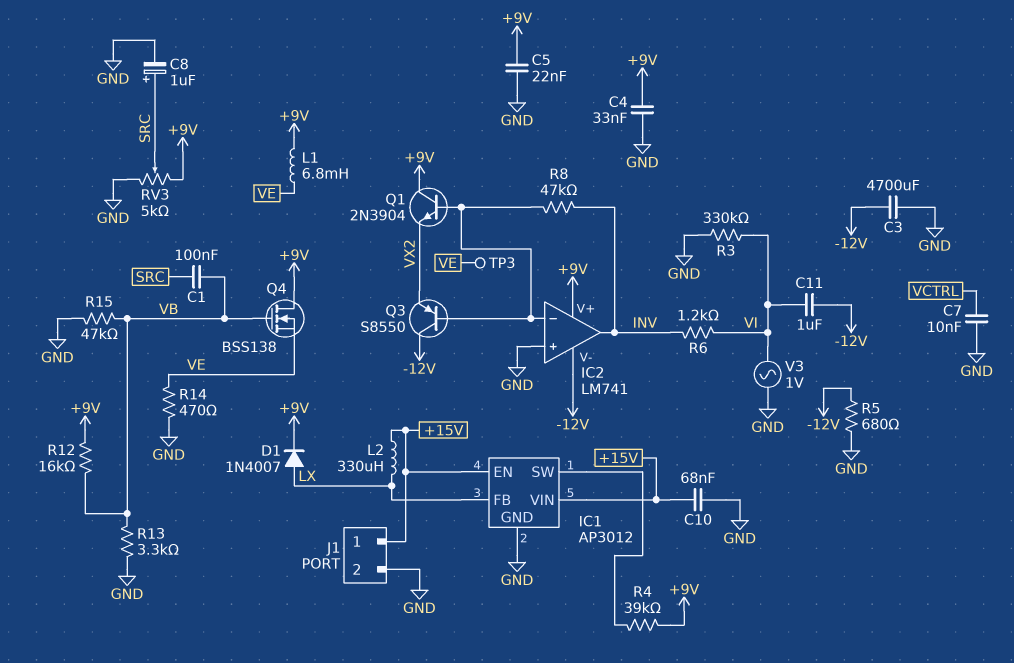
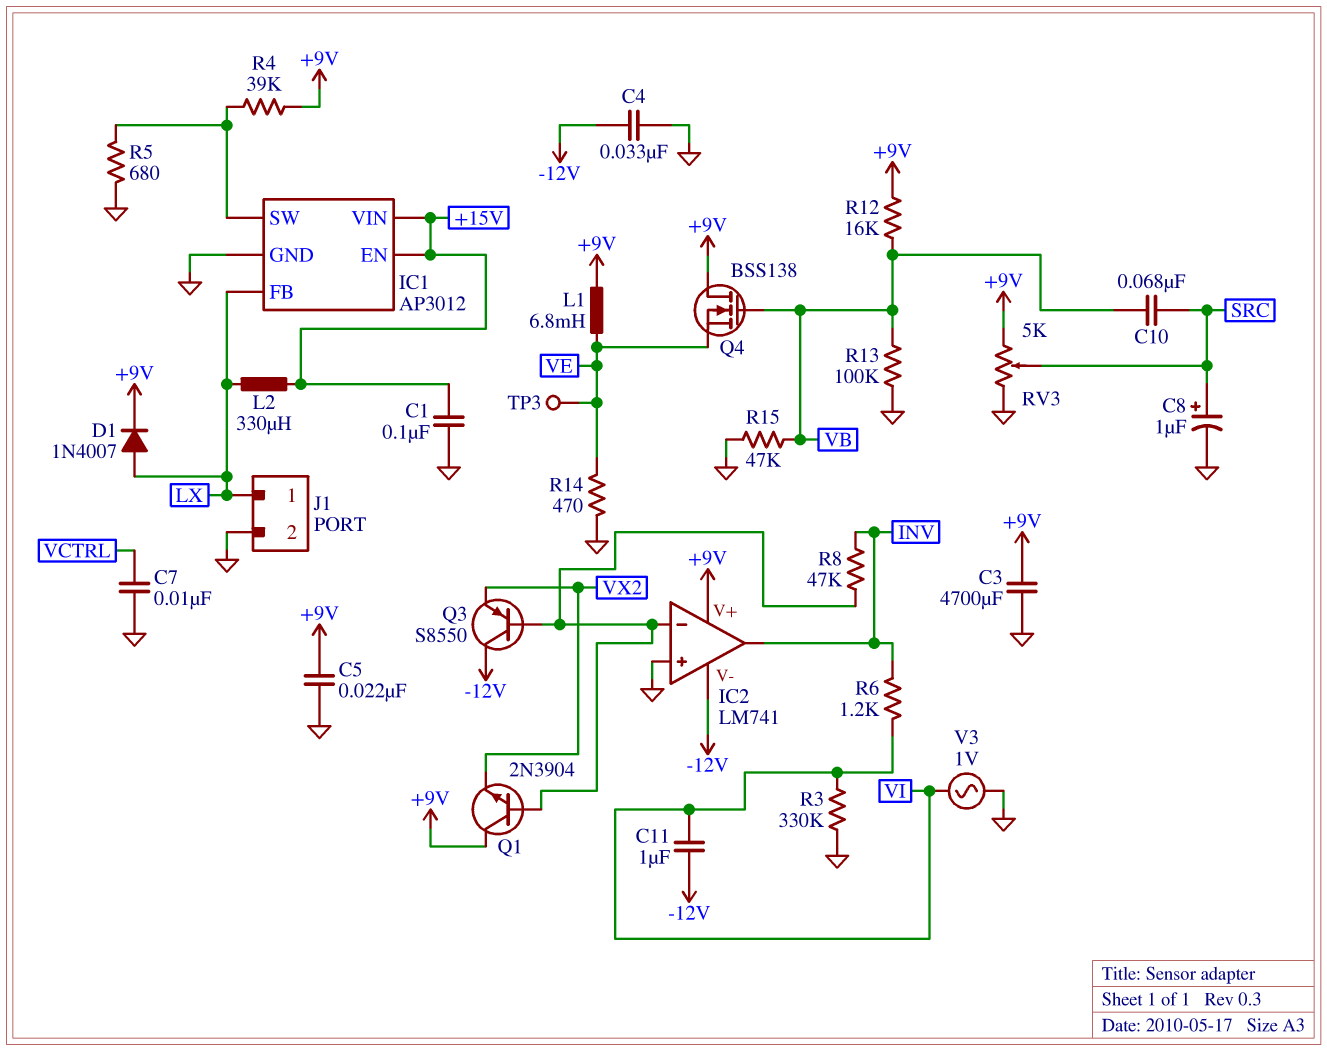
C1: 100nF (SRC, VB) -> 100nF (+15V, GND)
C3: 4700uF (-12V, GND) -> 4700uF (+9V, GND)
C4: 33nF (+9V, GND) -> 33nF (-12V, GND)
C10: 68nF (+15V, GND) -> 68nF (SRC, VB)
J1 pin 1: +15V -> LX
R5: 680 (-12V, GND) -> 680 (GND, IC1/SW)
R13: 3.3k (GND, VB) -> 100k (GND, VB)

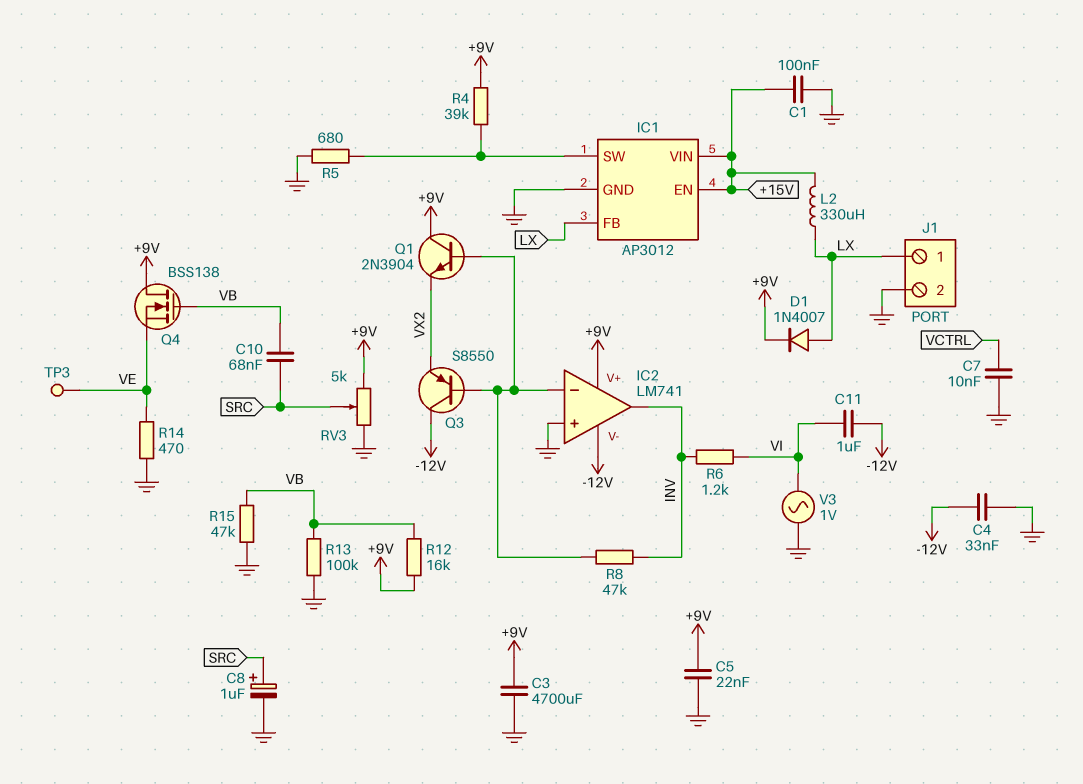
L1: 6.8mH (+9V, VE) -> none
R3: 330k (GND, VI) -> none

